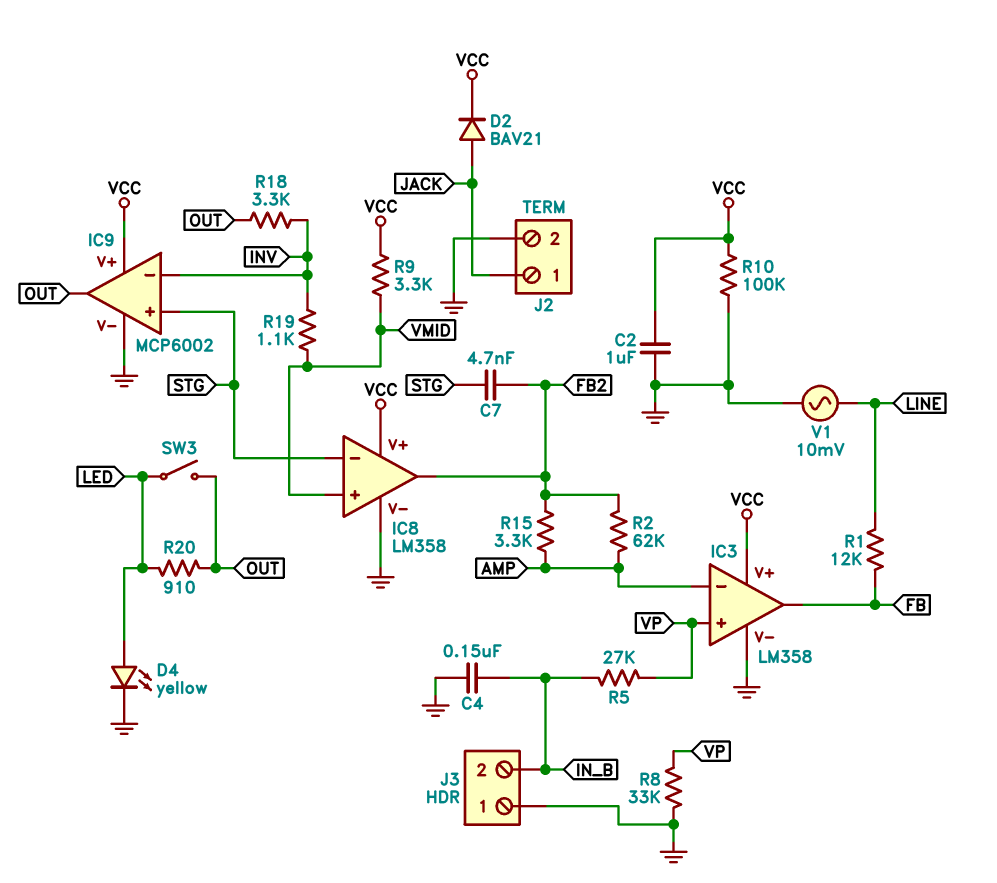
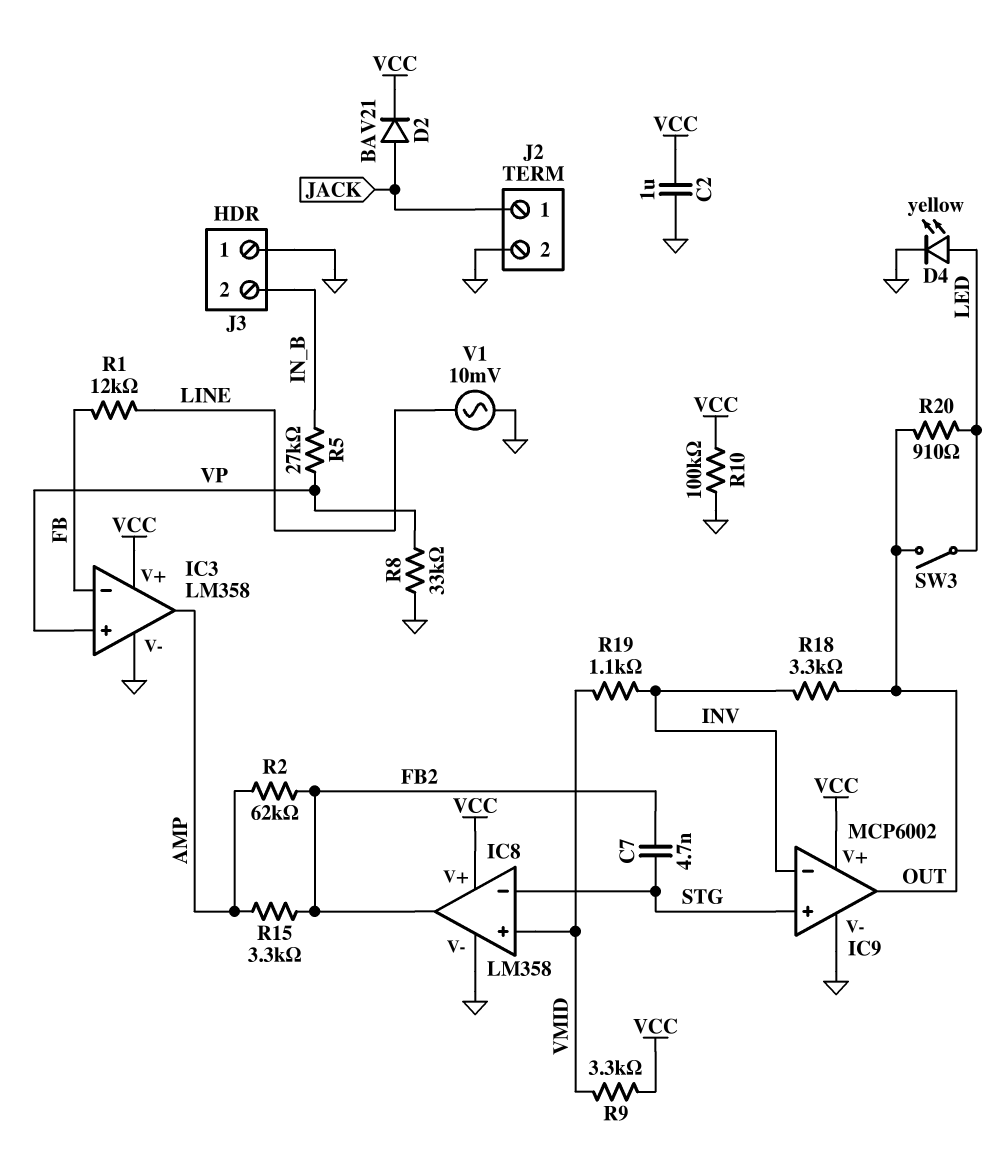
C4: 150nF (GND, IN_B) -> none
IC3 pin in-: AMP -> FB
IC3 pin out: FB -> AMP

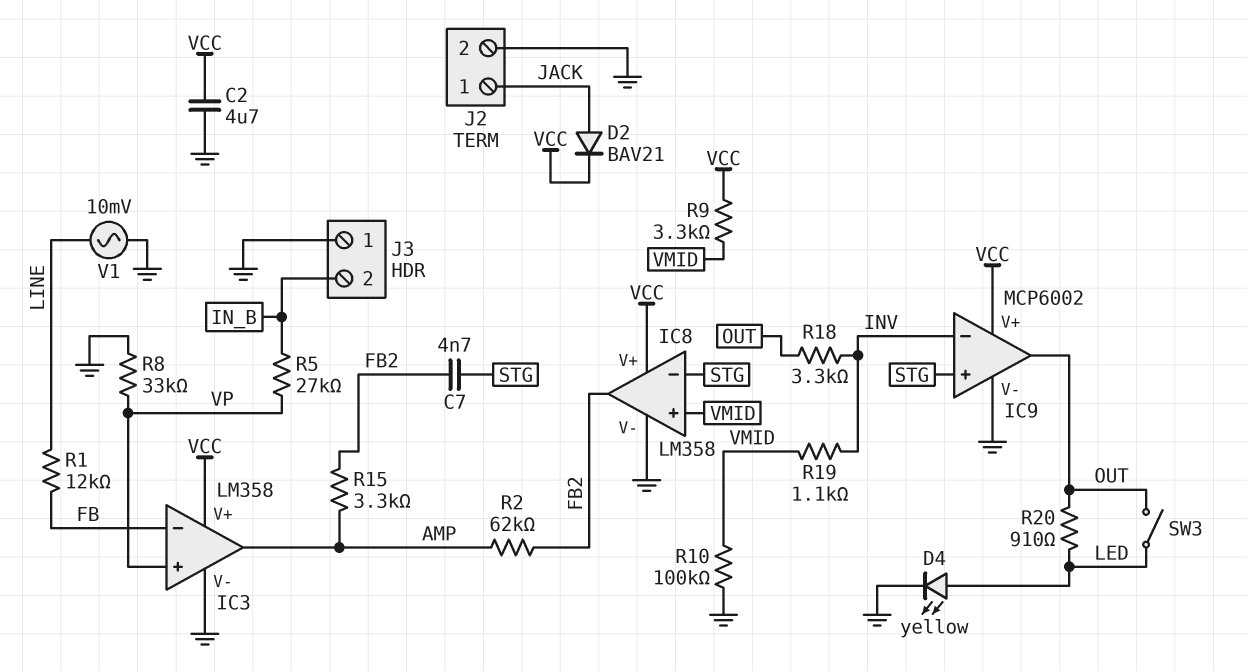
C2: 1uF (GND, VCC) -> 4.7uF (GND, VCC)
R10: 100k (GND, VCC) -> 100k (GND, VMID)

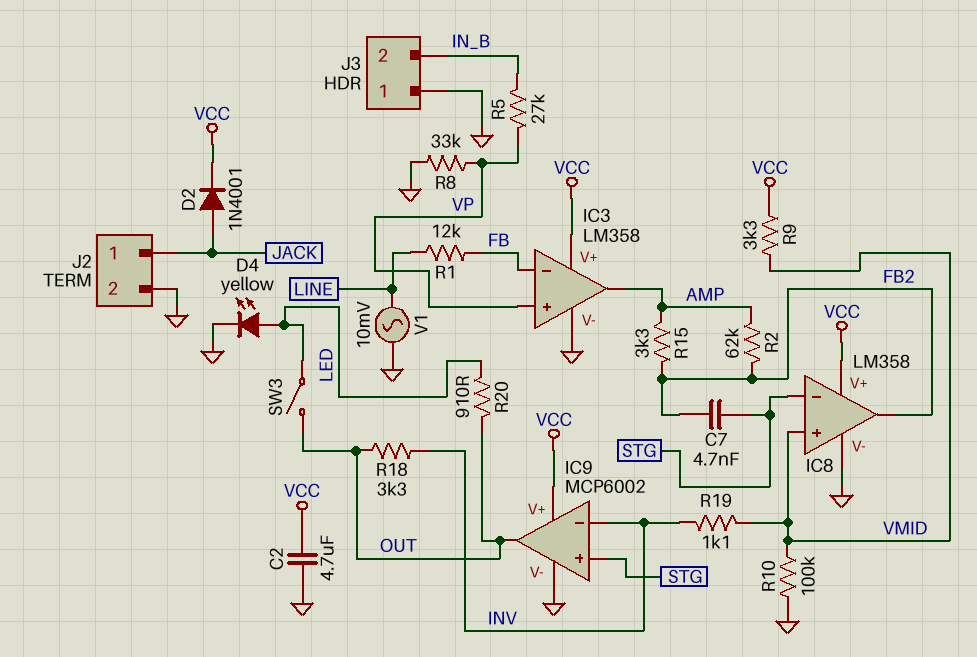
D2: diode BAV21 (A JACK, K VCC) -> diode 1N4001 (A JACK, K VCC)

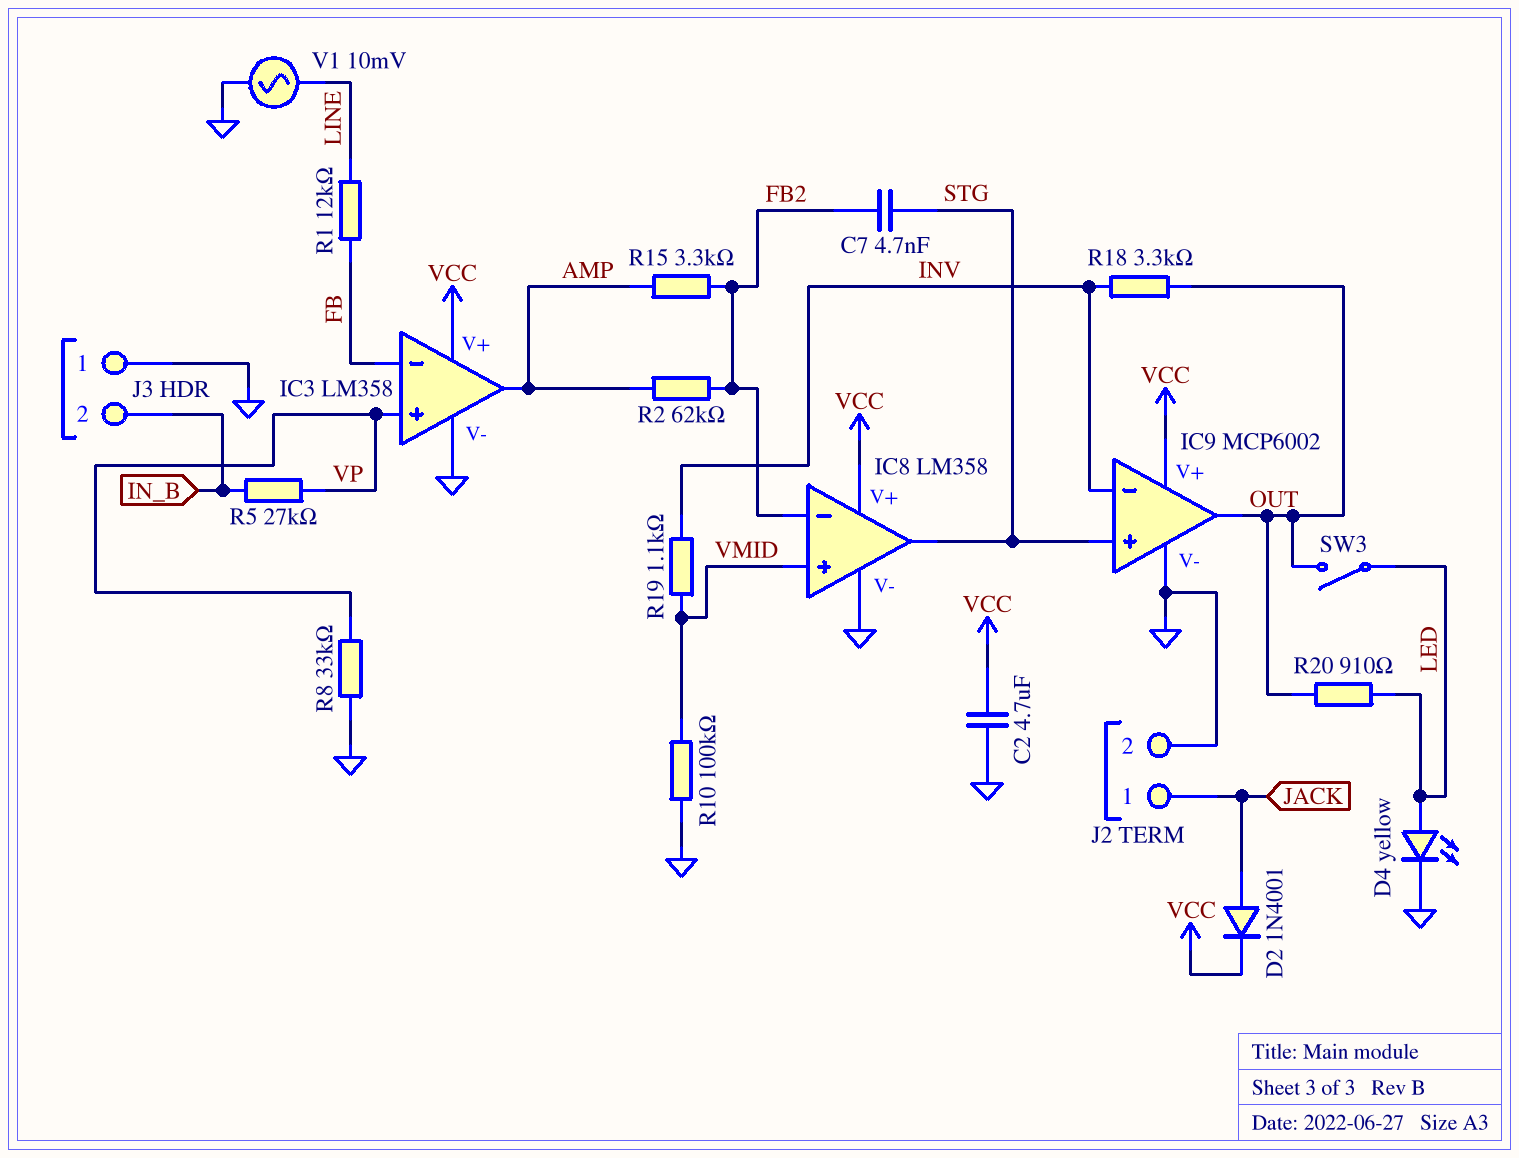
IC8 pin in-: STG -> FB2
IC8 pin out: FB2 -> STG
R9: 3.3k (VCC, VMID) -> none

